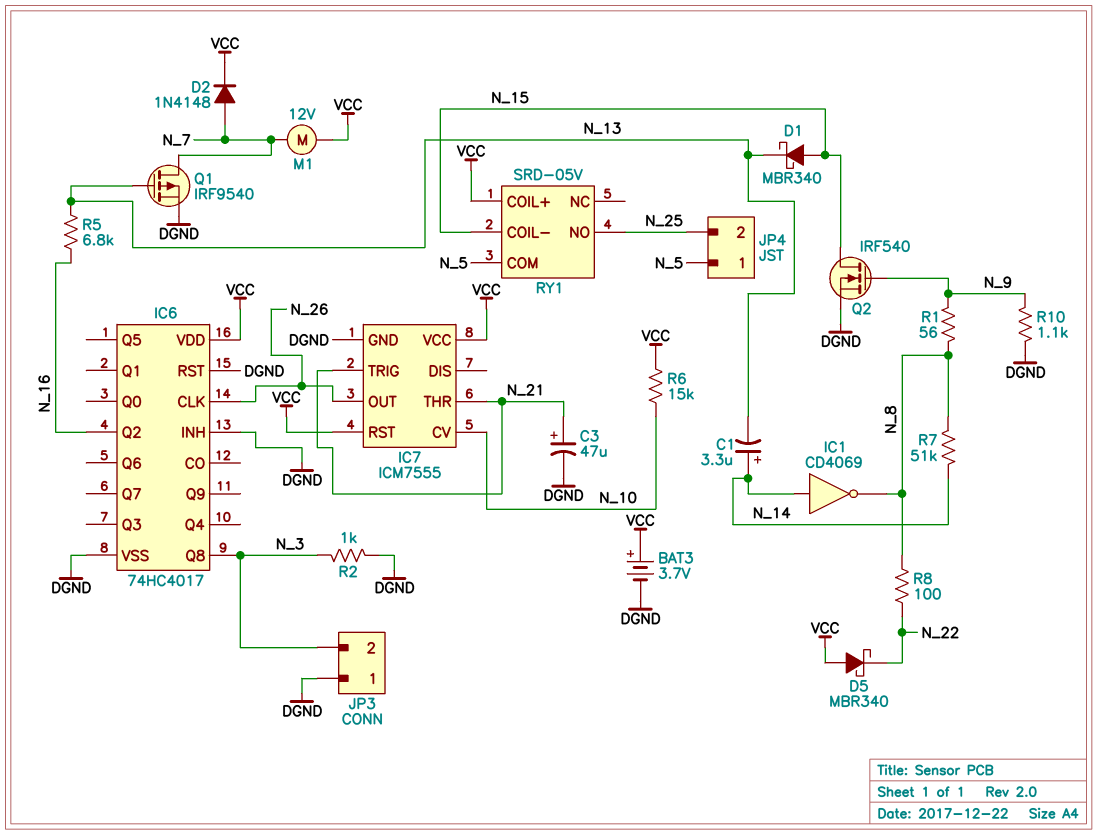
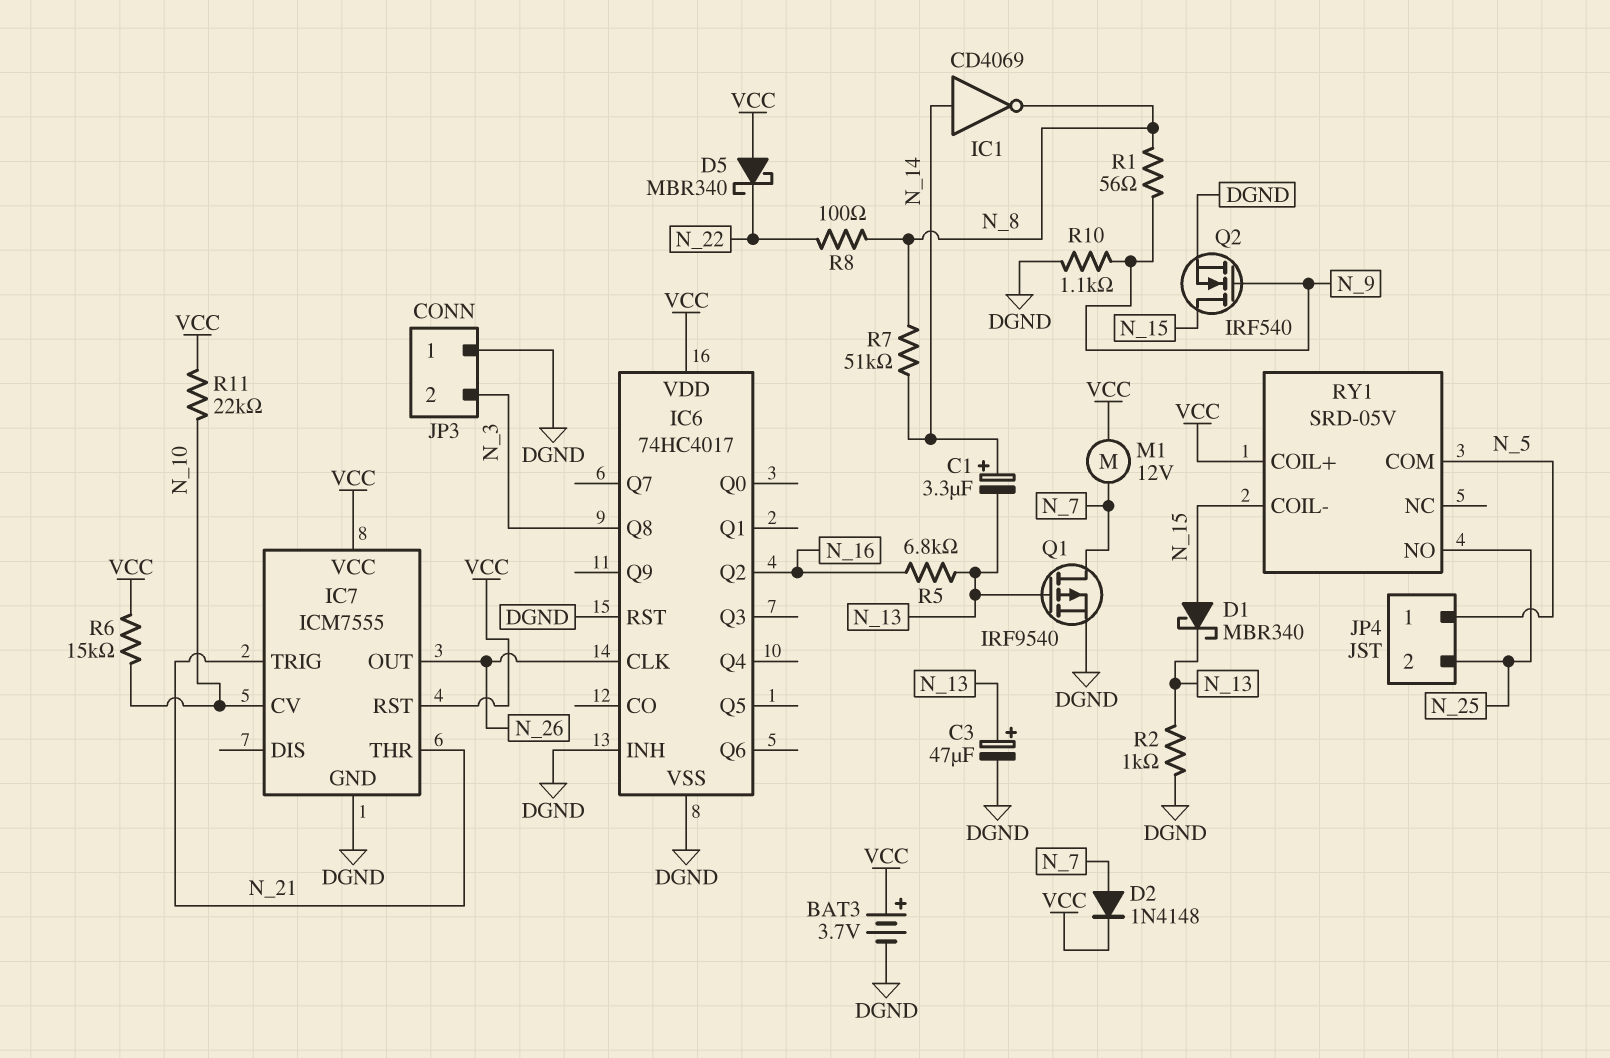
C3: 47uF (plus N_21, minus DGND) -> 47uF (plus N_13, minus DGND)
R2: 1k (DGND, N_3) -> 1k (DGND, N_13)
R11: none -> 22k (N_10, VCC)

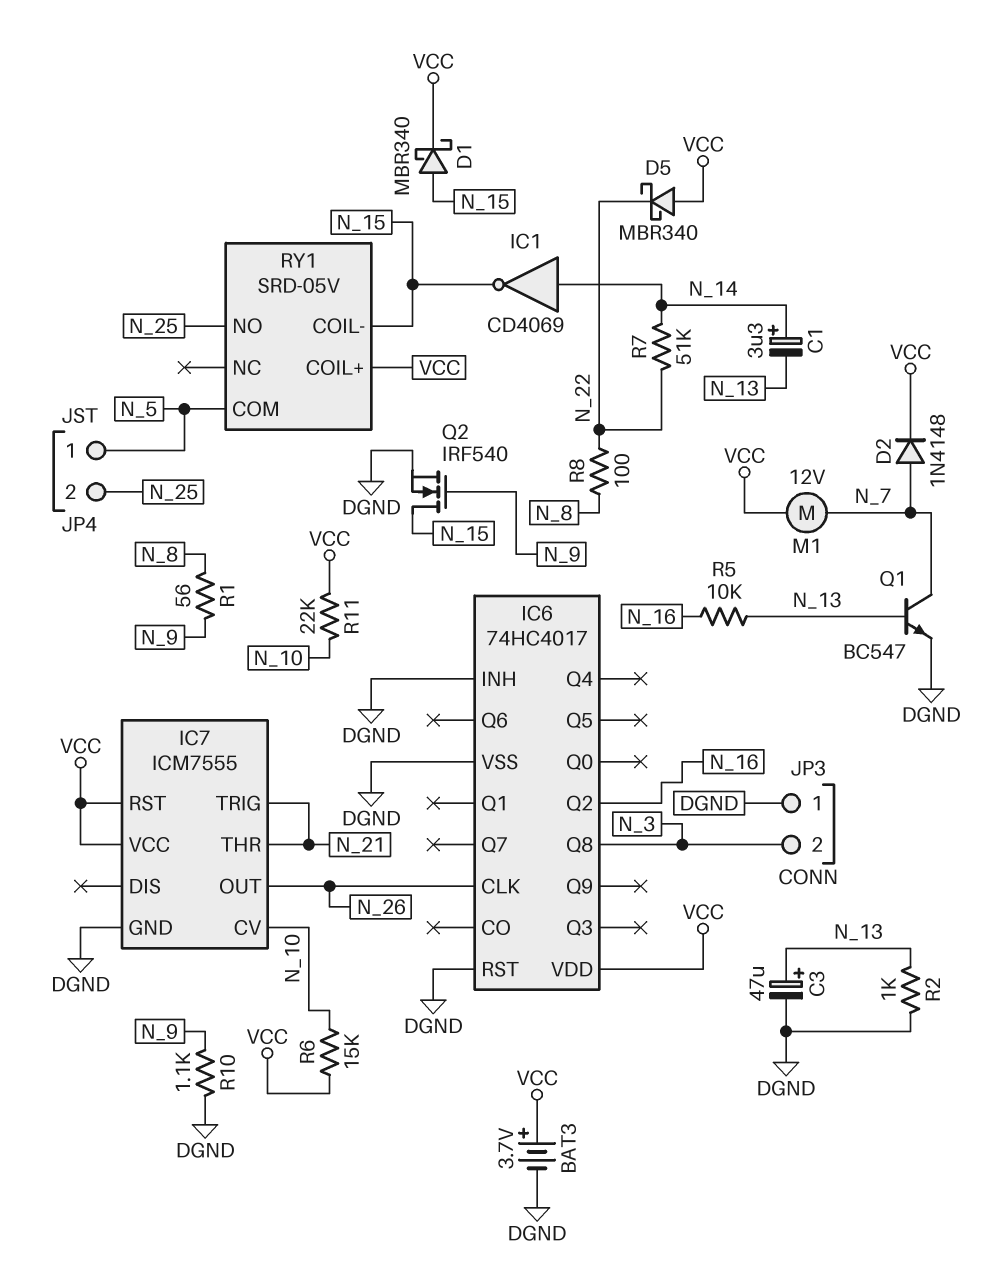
D1: schottky MBR340 (A N_15, K N_13) -> schottky MBR340 (A N_15, K VCC)
IC1: NOT CD4069 (in N_14, out N_8) -> NOT CD4069 (in N_14, out N_15)
Q1: PMOS IRF9540 (G N_13, D N_7, S DGND) -> NPN BC547 (B N_13, C N_7, E DGND)
R5: 6.8k (N_13, N_16) -> 10k (N_13, N_16)
R7: 51k (N_8, N_14) -> 51k (N_14, N_22)

